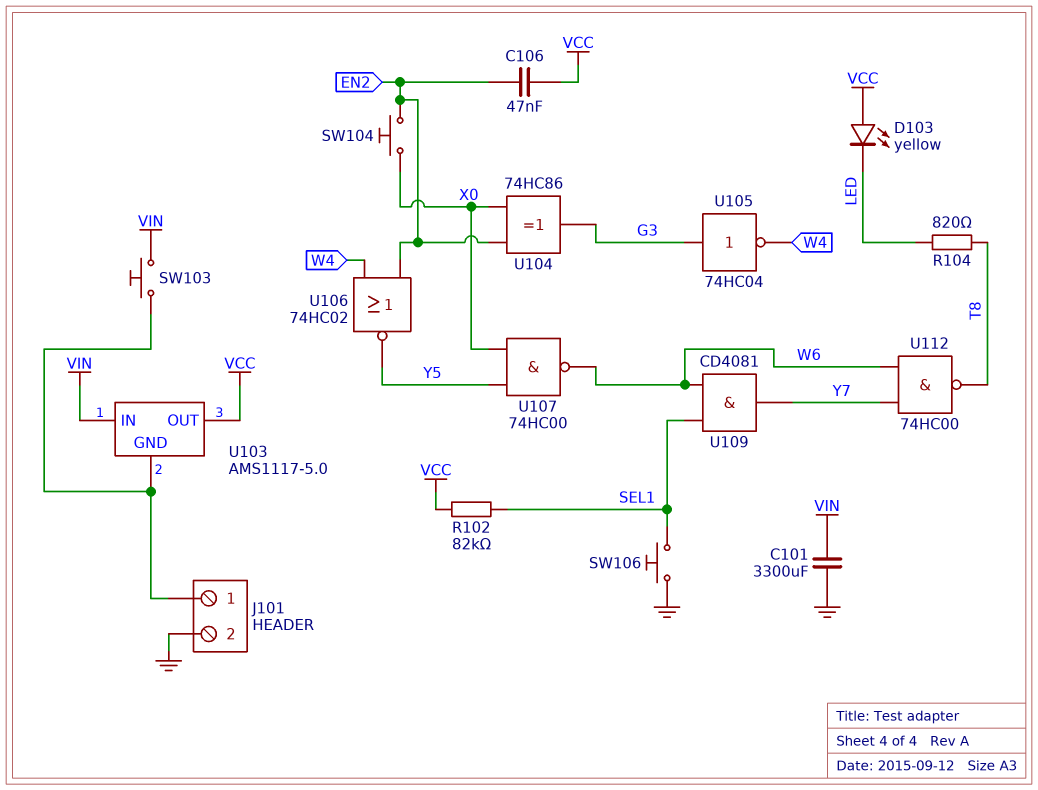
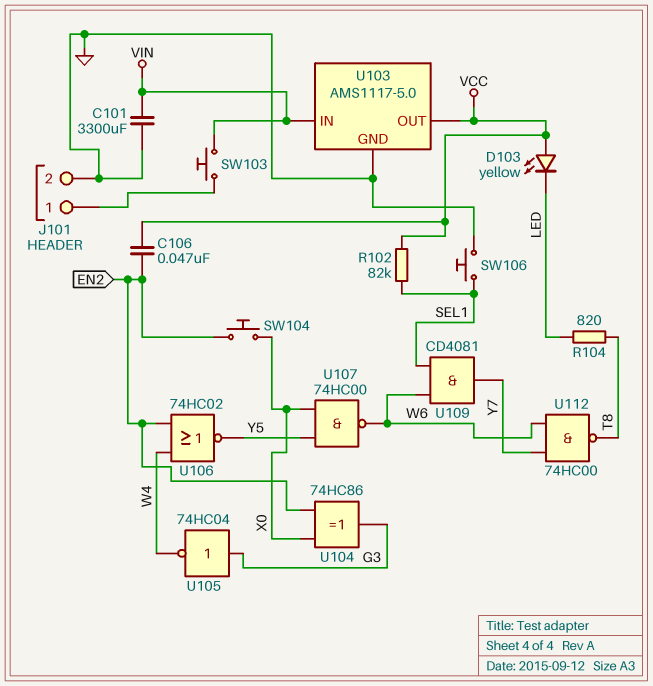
U103 pin GND: J101/1 -> GND

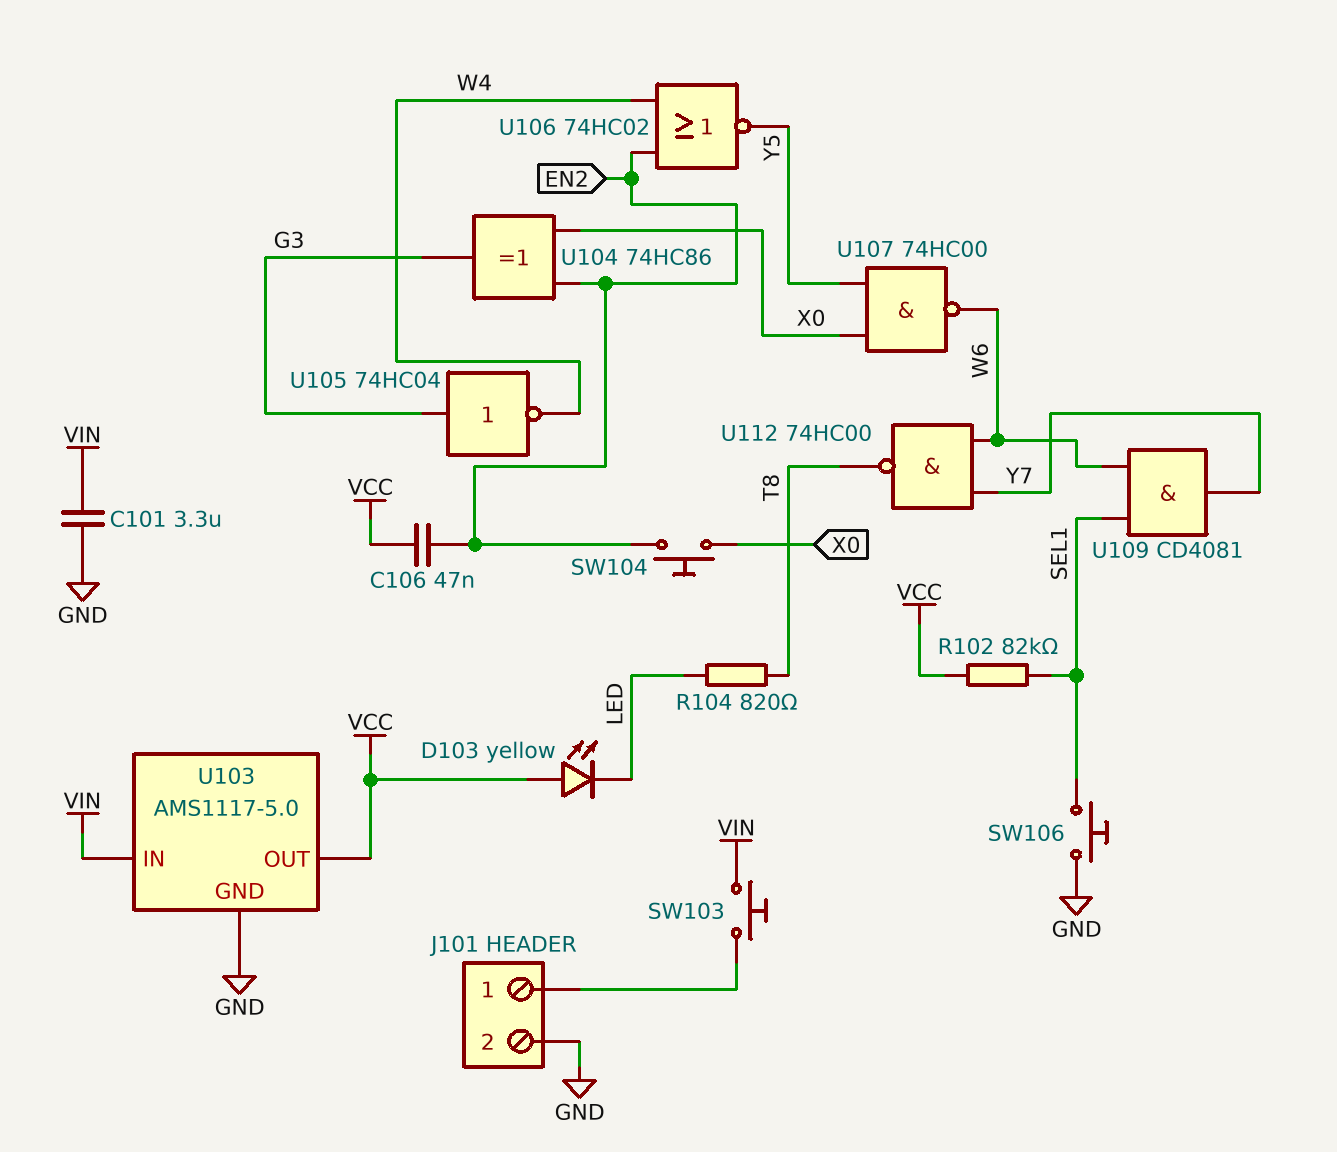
C101: 3300uF (GND, VIN) -> 3.3uF (GND, VIN)

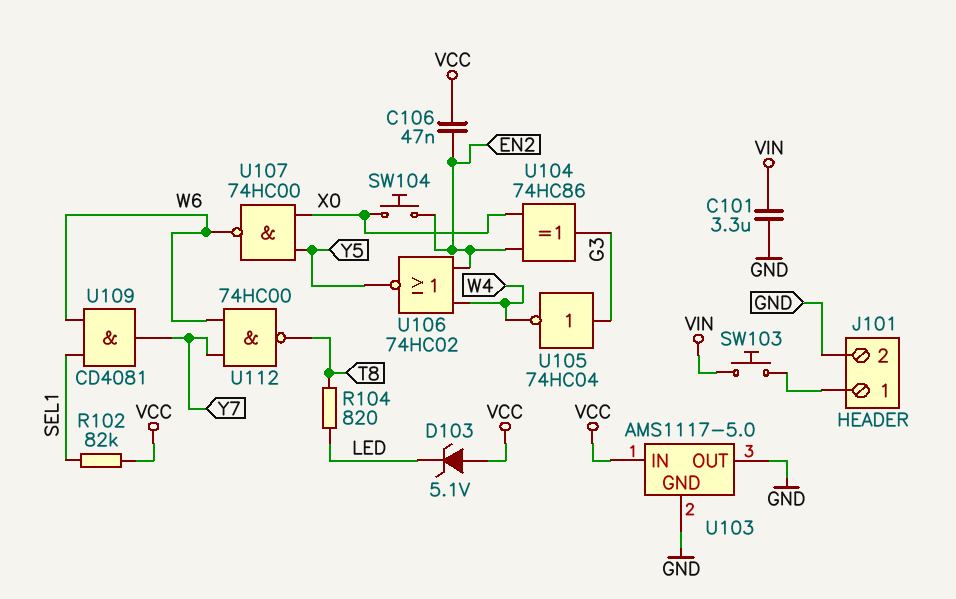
D103: LED yellow (A VCC, K LED) -> zener 5.1V (A VCC, K LED)
SW106: button (GND, SEL1) -> none
U103 pin IN: VIN -> VCC
U103 pin OUT: VCC -> GND

